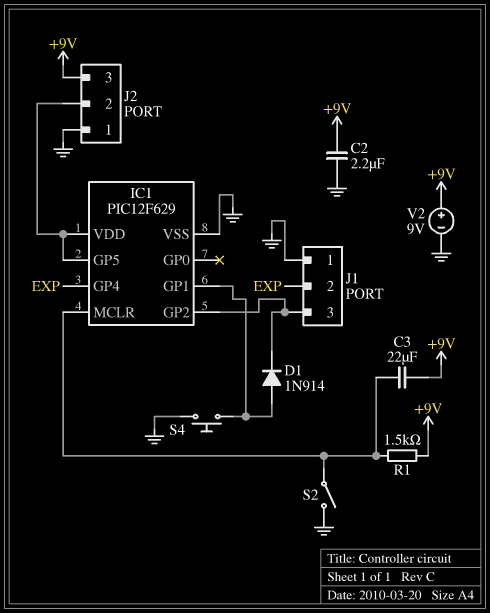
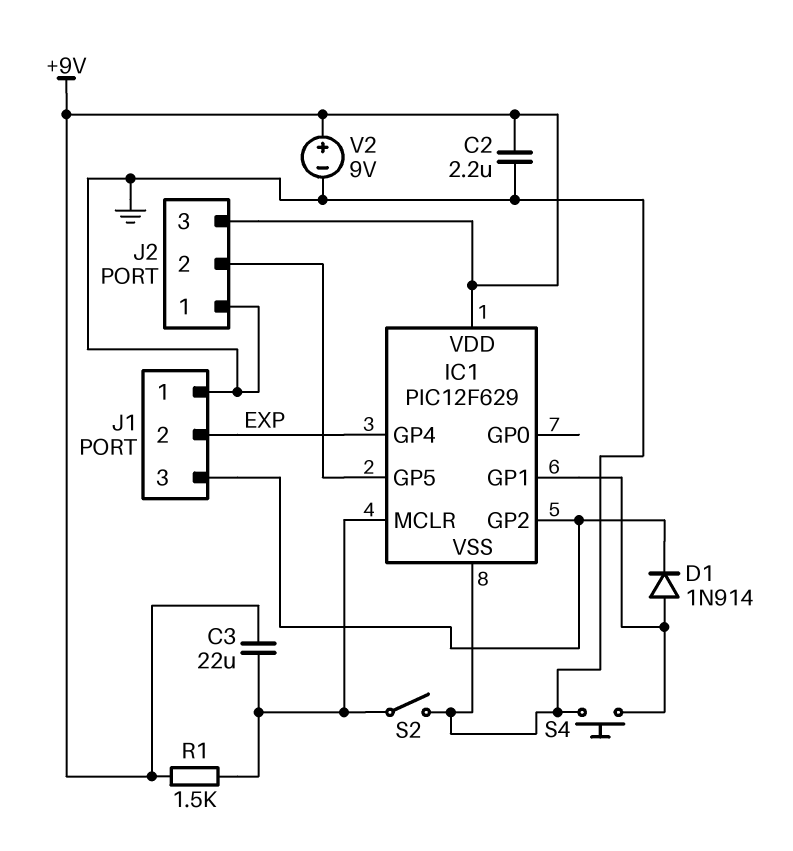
IC1 pin VDD: IC1/GP5 -> +9V

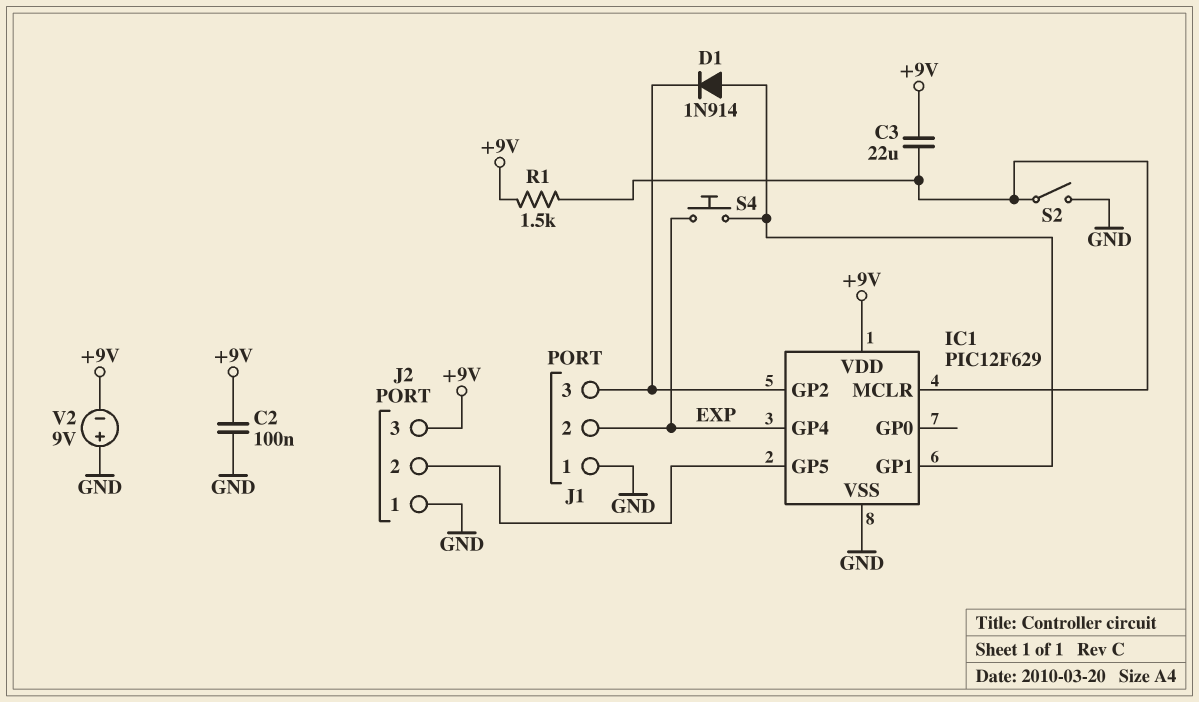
C2: 2.2uF (+9V, GND) -> 100nF (+9V, GND)
S4: button (GND, IC1/GP1) -> button (EXP, IC1/GP1)
V2: 9V (plus +9V, minus GND) -> 9V (plus GND, minus +9V)

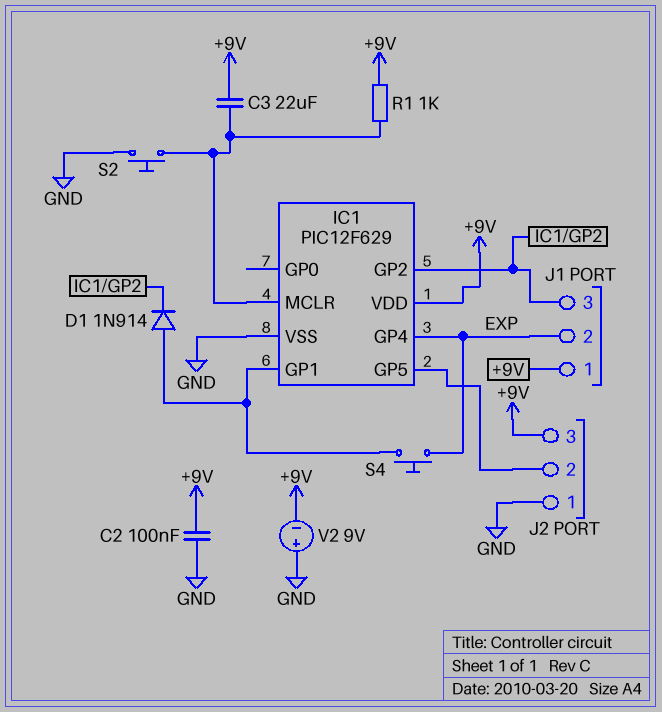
J1 pin 1: GND -> +9V
R1: 1.5k (+9V, IC1/MCLR) -> 1k (+9V, IC1/MCLR)
S2: switch (GND, IC1/MCLR) -> button (GND, IC1/MCLR)

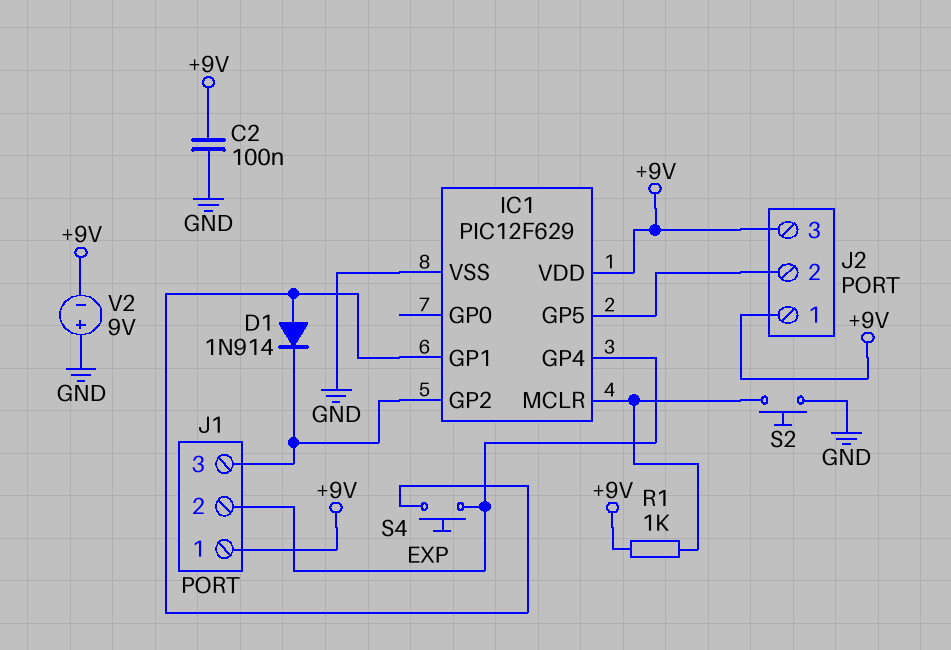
C3: 22uF (+9V, IC1/MCLR) -> none
J2 pin 1: GND -> +9V

